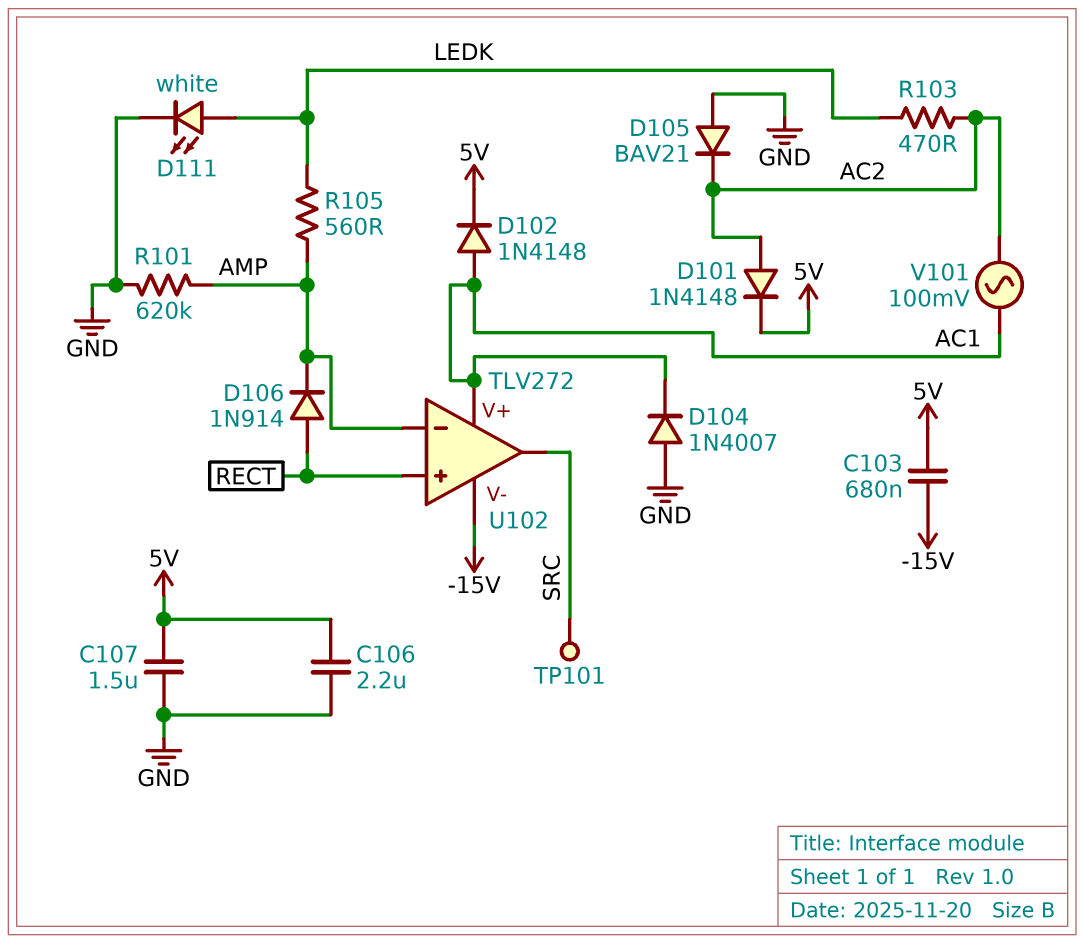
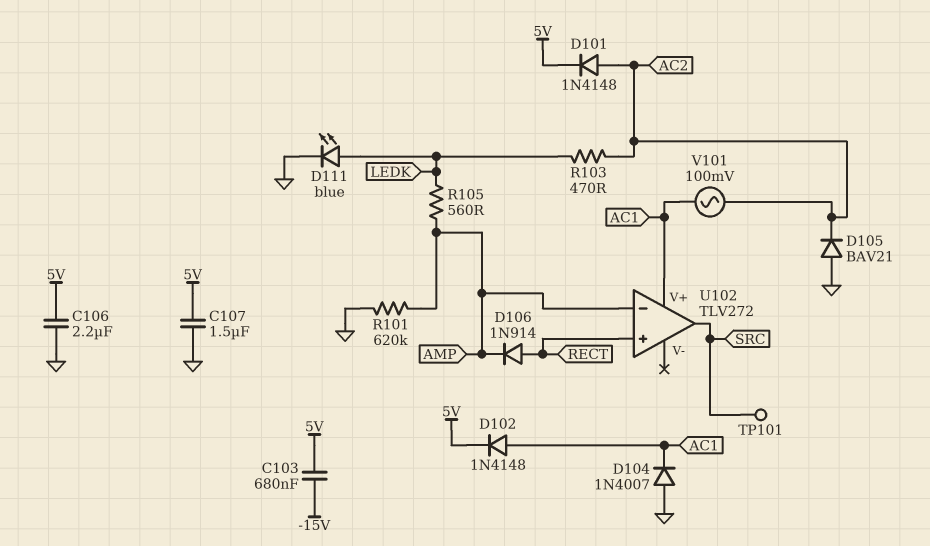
D111: LED white (A LEDK, K GND) -> LED blue (A LEDK, K GND)
U102 pin V-: -15V -> none

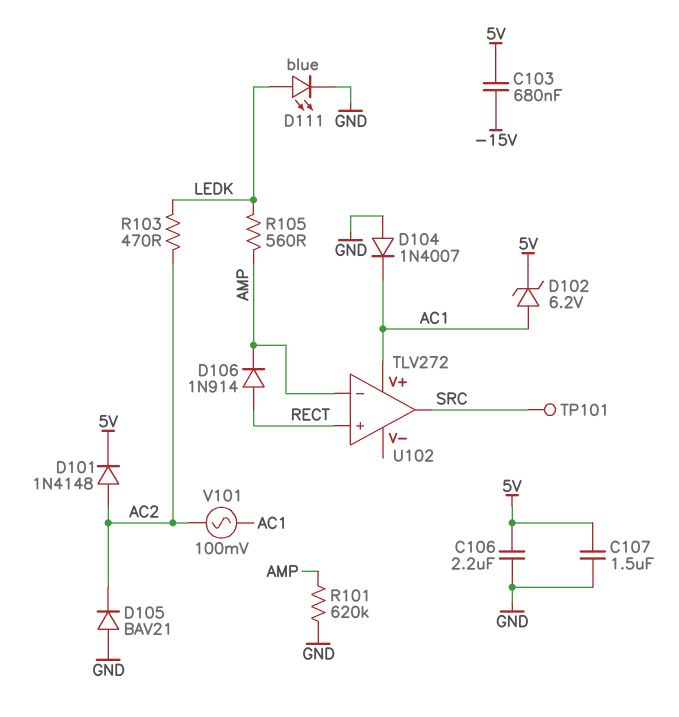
D102: diode 1N4148 (A AC1, K 5V) -> zener 6.2V (A AC1, K 5V)

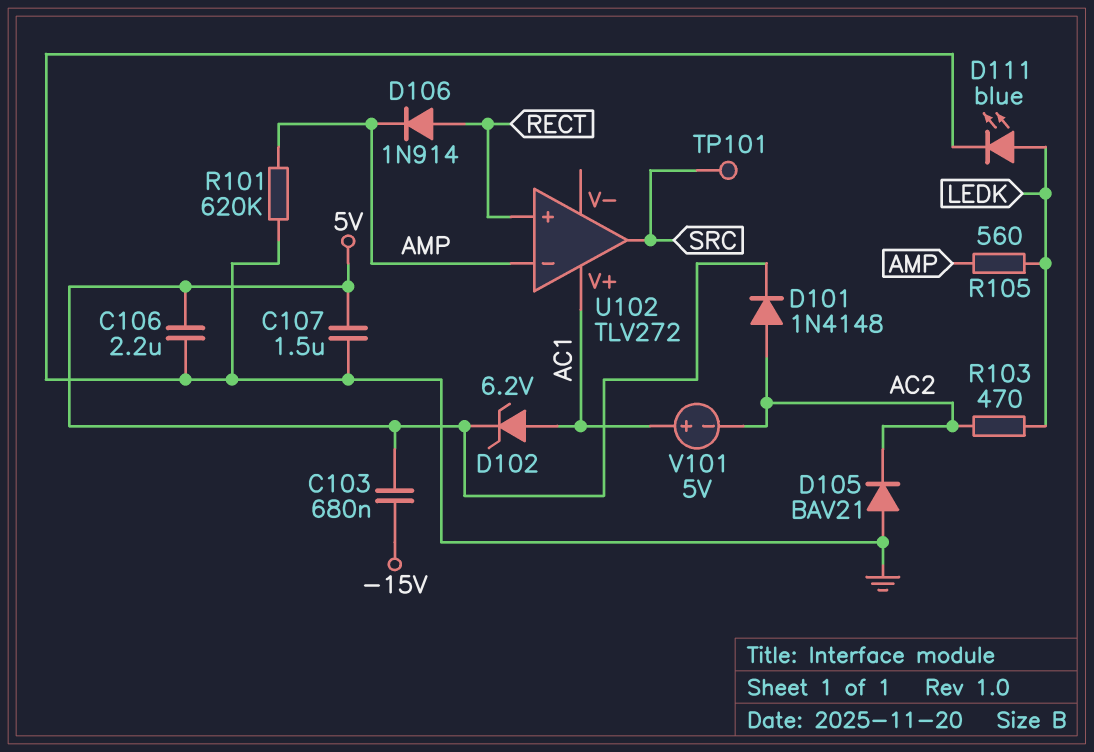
D104: diode 1N4007 (A GND, K AC1) -> none
V101: AC 100mV (AC1, AC2) -> 5V (plus AC1, minus AC2)

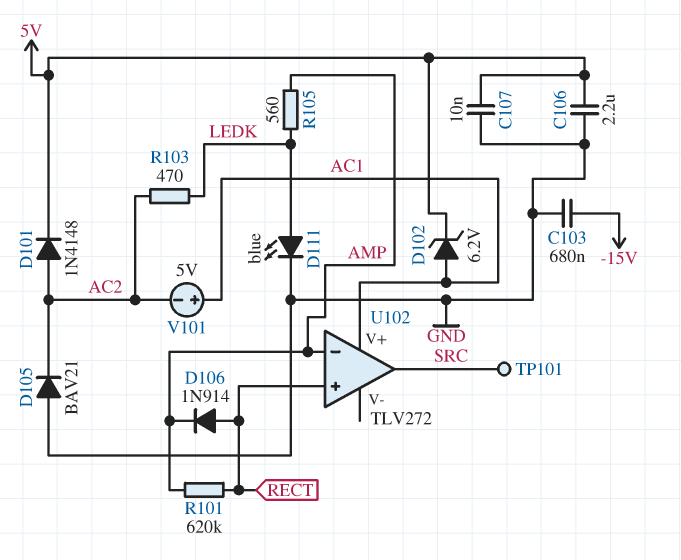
C103: 680nF (-15V, 5V) -> 680nF (-15V, GND)
C107: 1.5uF (5V, GND) -> 10nF (5V, GND)
R101: 620k (AMP, GND) -> 620k (AMP, RECT)

